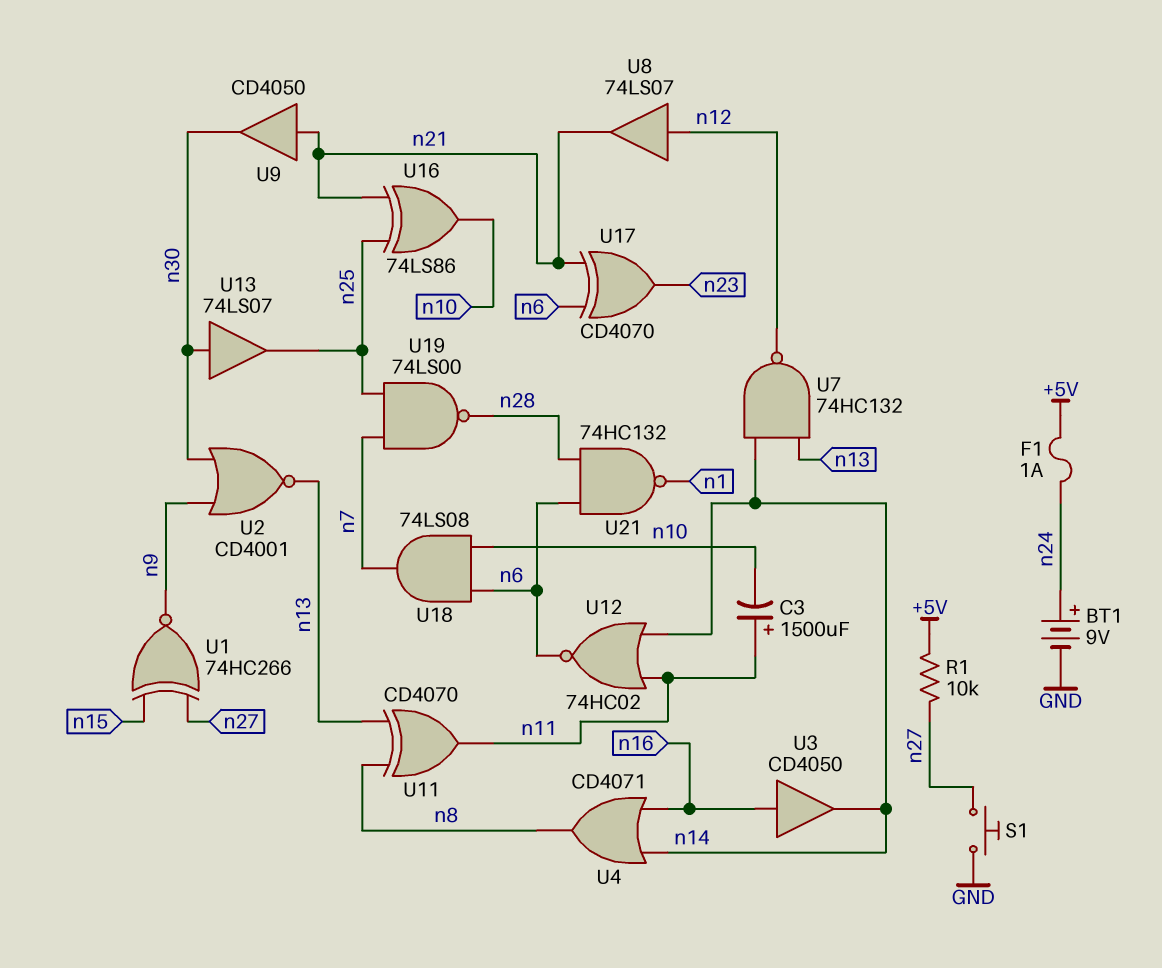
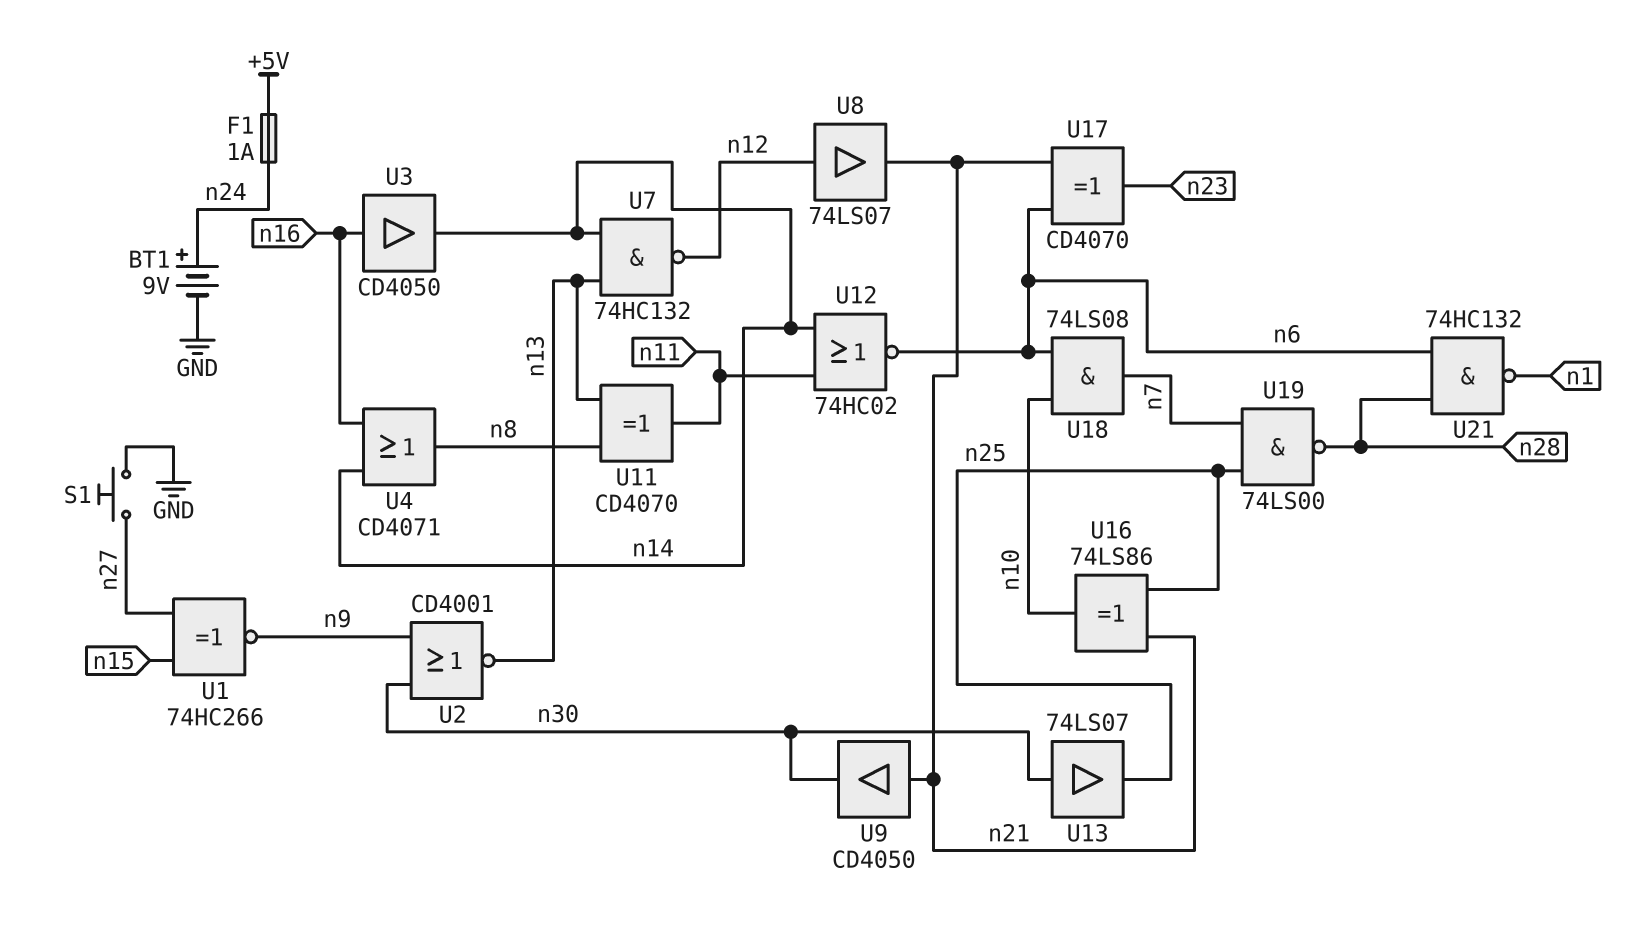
C3: 1500uF (plus n11, minus n10) -> none
R1: 10k (+5V, n27) -> none

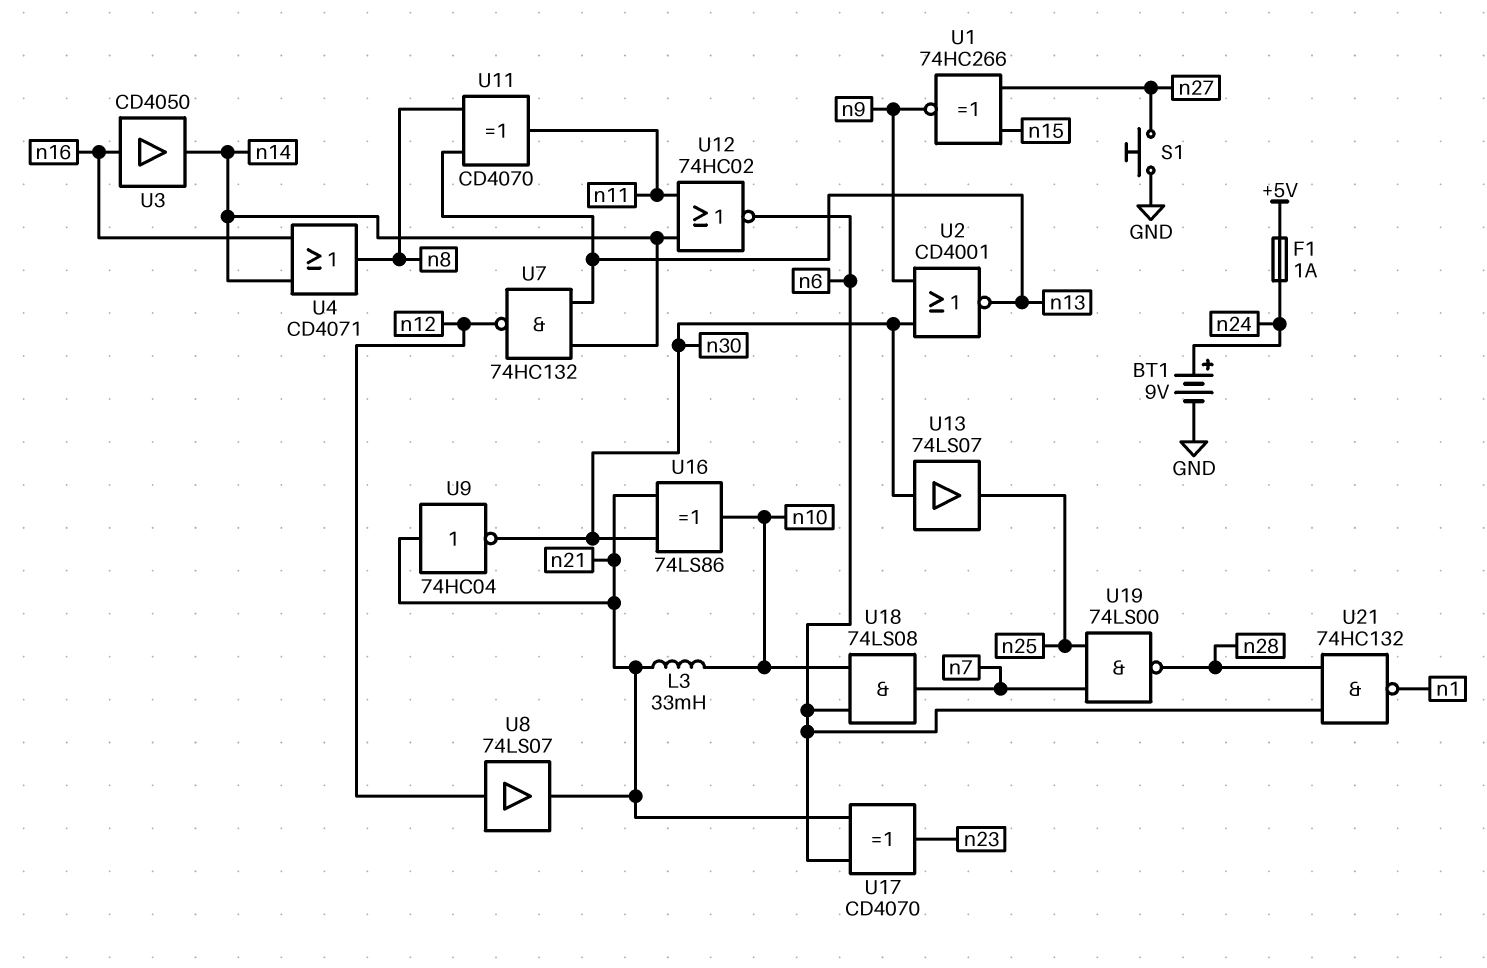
L3: none -> 33mH (n10, n21)
U9: buffer CD4050 (in n21, out n30) -> NOT 74HC04 (in n21, out n30)
U16: XOR 74LS86 (in n21, in n25, out n10) -> XOR 74LS86 (in n21, in n30, out n10)

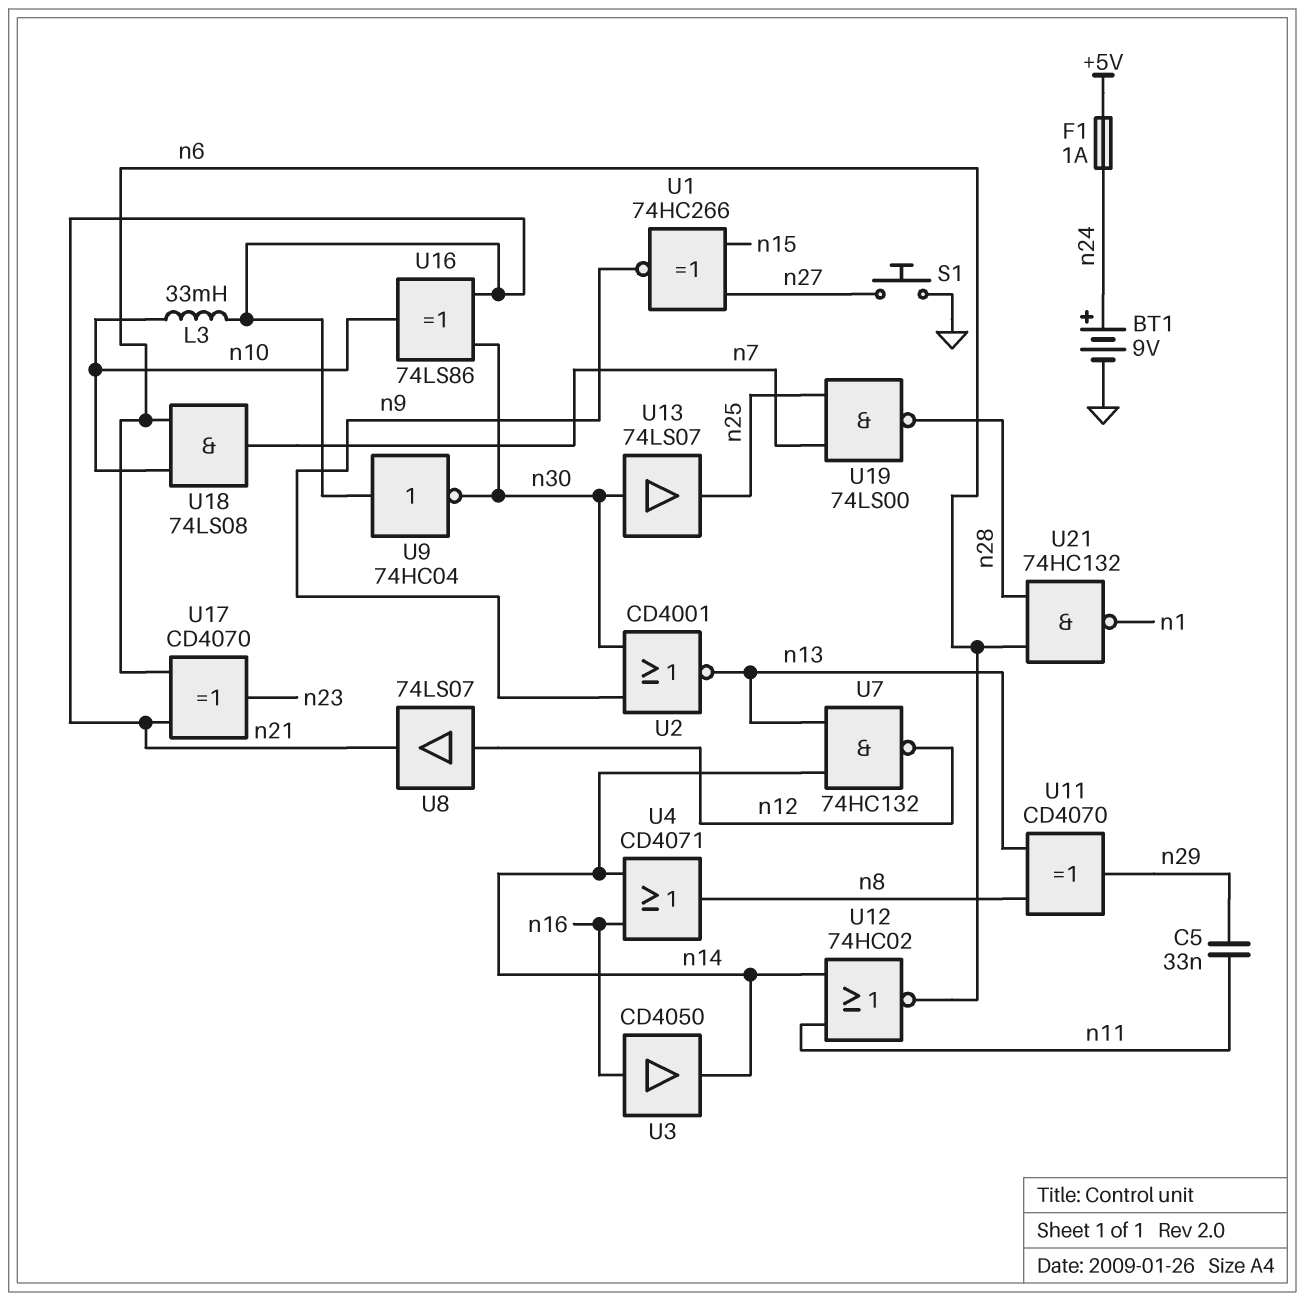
C5: none -> 33nF (n11, n29)
U11: XOR CD4070 (in n8, in n13, out n11) -> XOR CD4070 (in n8, in n13, out n29)

